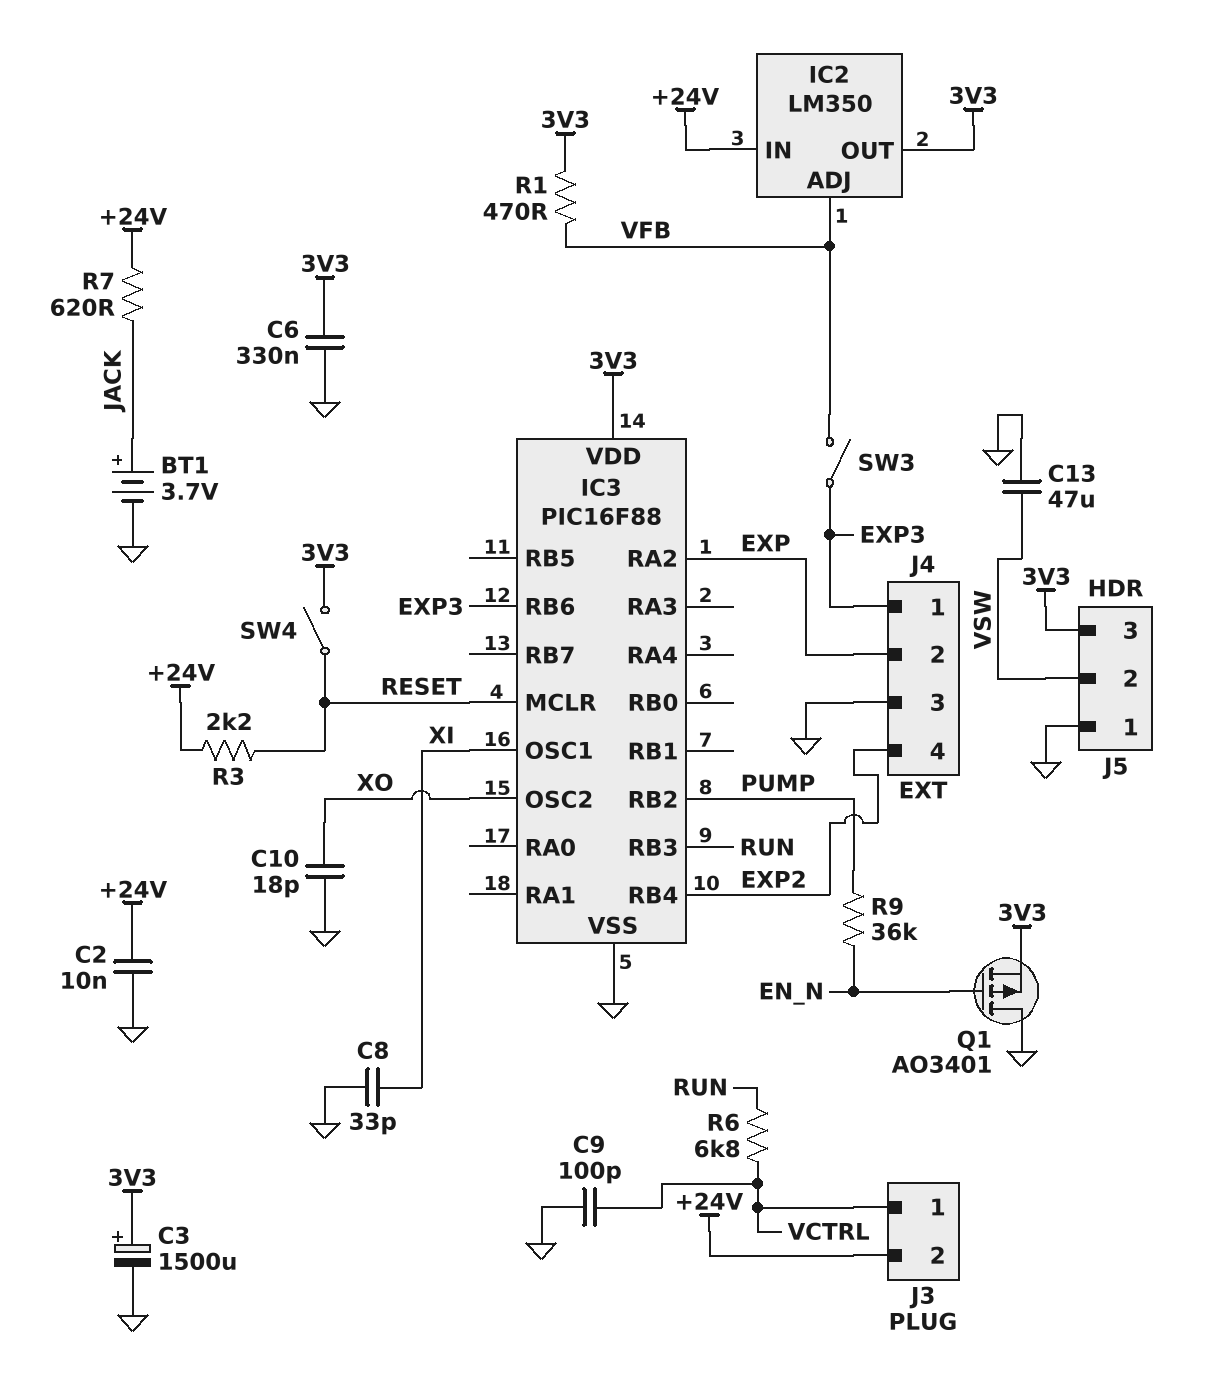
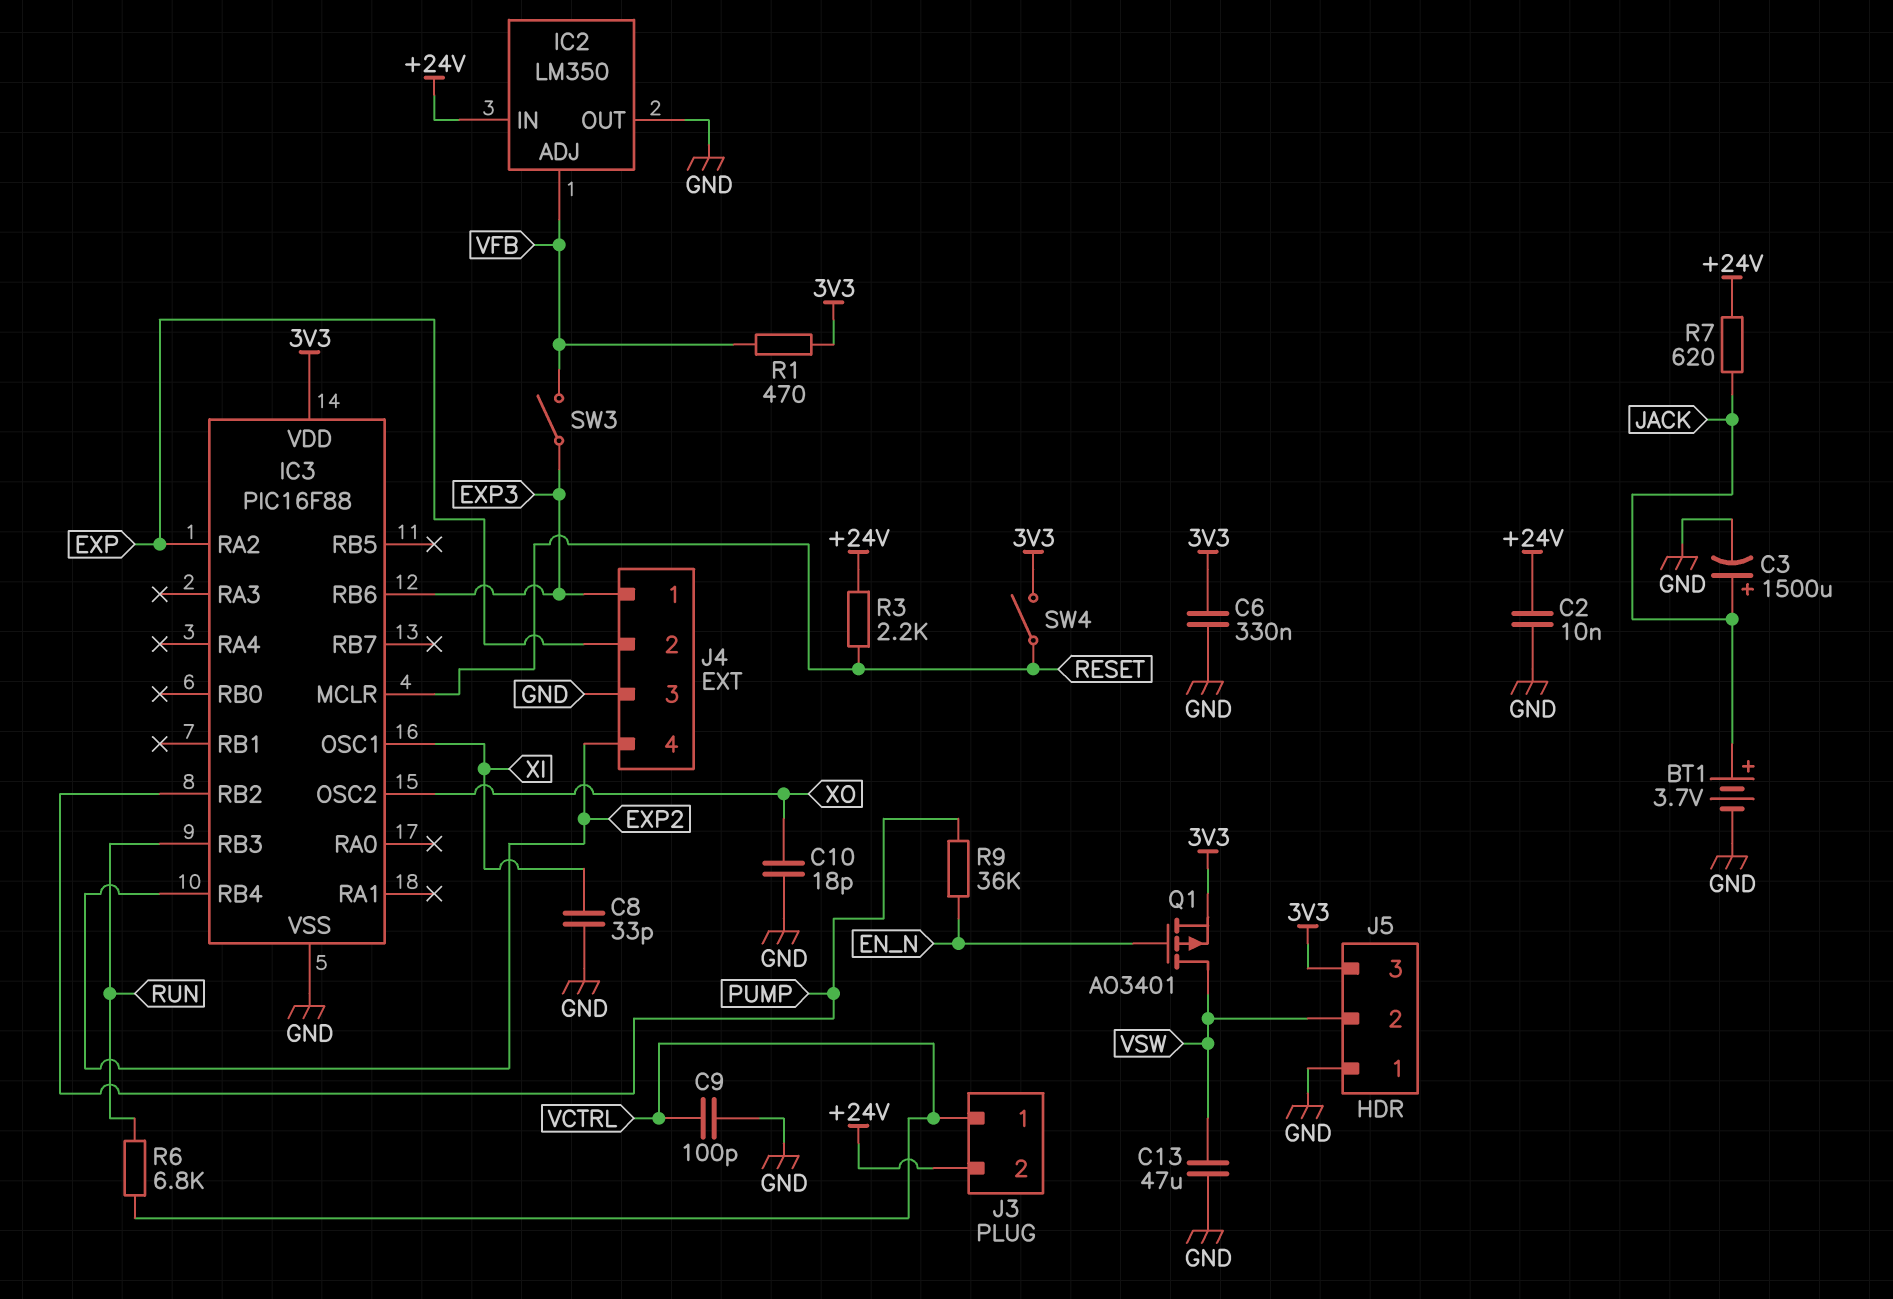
C3: 1500uF (plus 3V3, minus GND) -> 1500uF (plus JACK, minus GND)
IC2 pin OUT: 3V3 -> GND
Q1: PMOS AO3401 (G EN_N, D GND, S 3V3) -> PMOS AO3401 (G EN_N, D VSW, S 3V3)

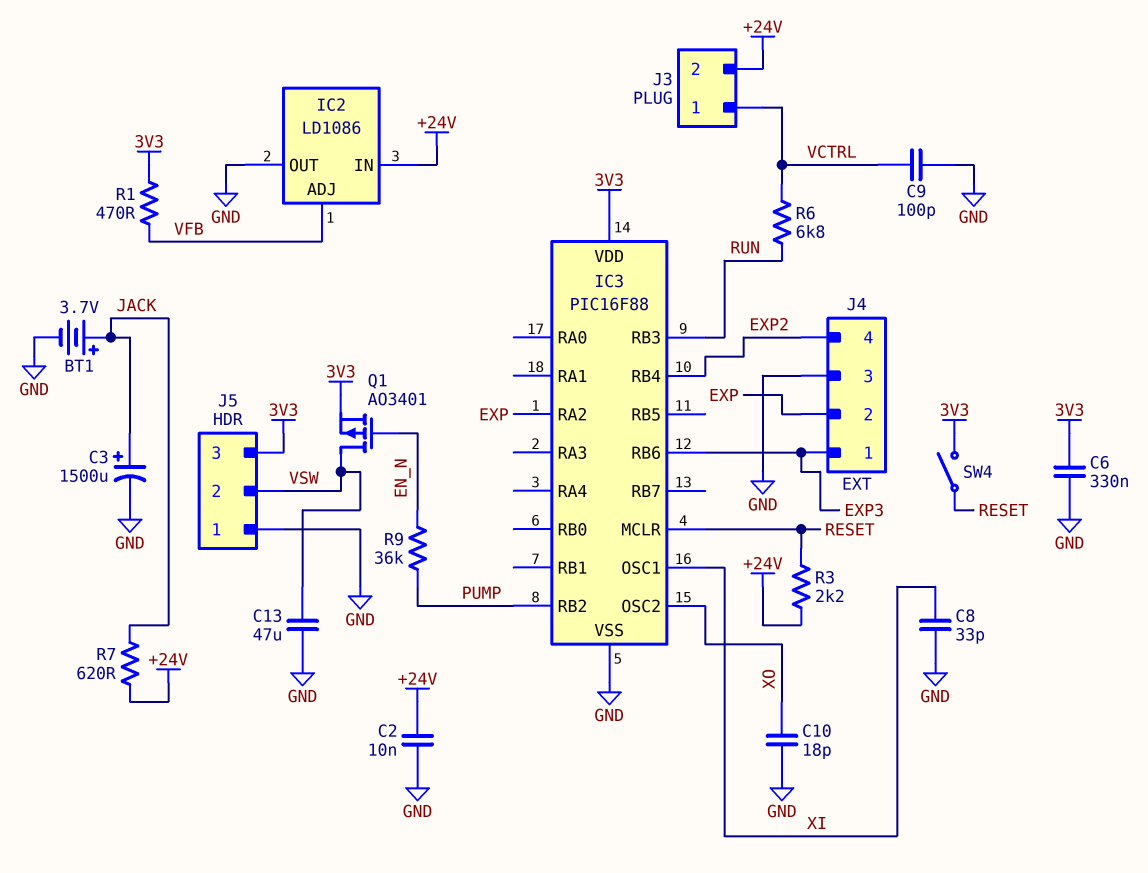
IC2: LM350 -> LD1086
SW3: switch (EXP3, VFB) -> none

